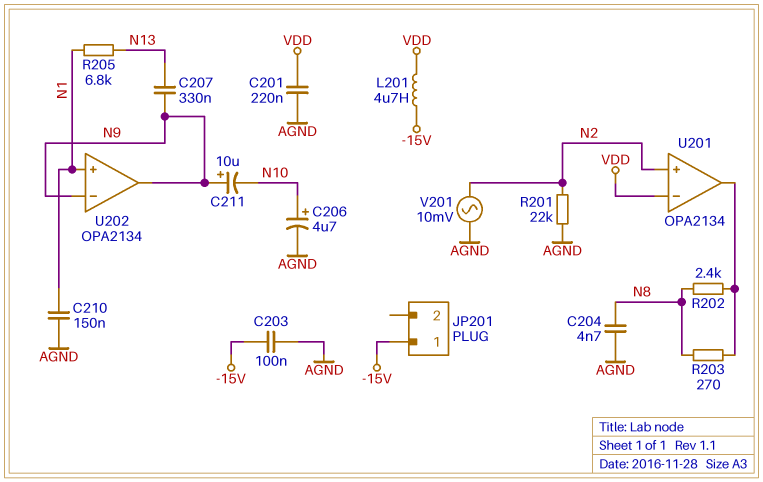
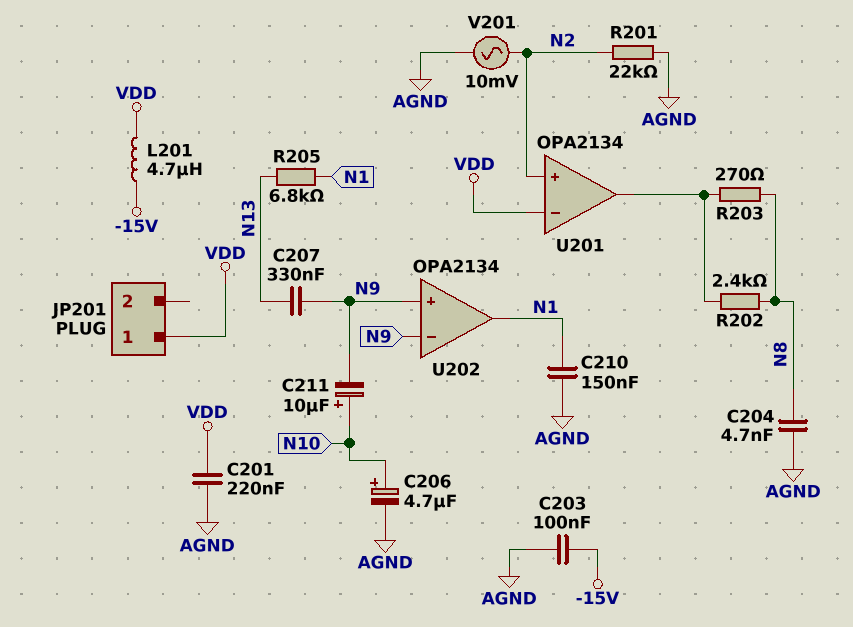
C211: 10uF (plus N9, minus N10) -> 10uF (plus N10, minus N9)
JP201 pin 1: -15V -> VDD
U202 pin in+: N1 -> N9
U202 pin out: N9 -> N1

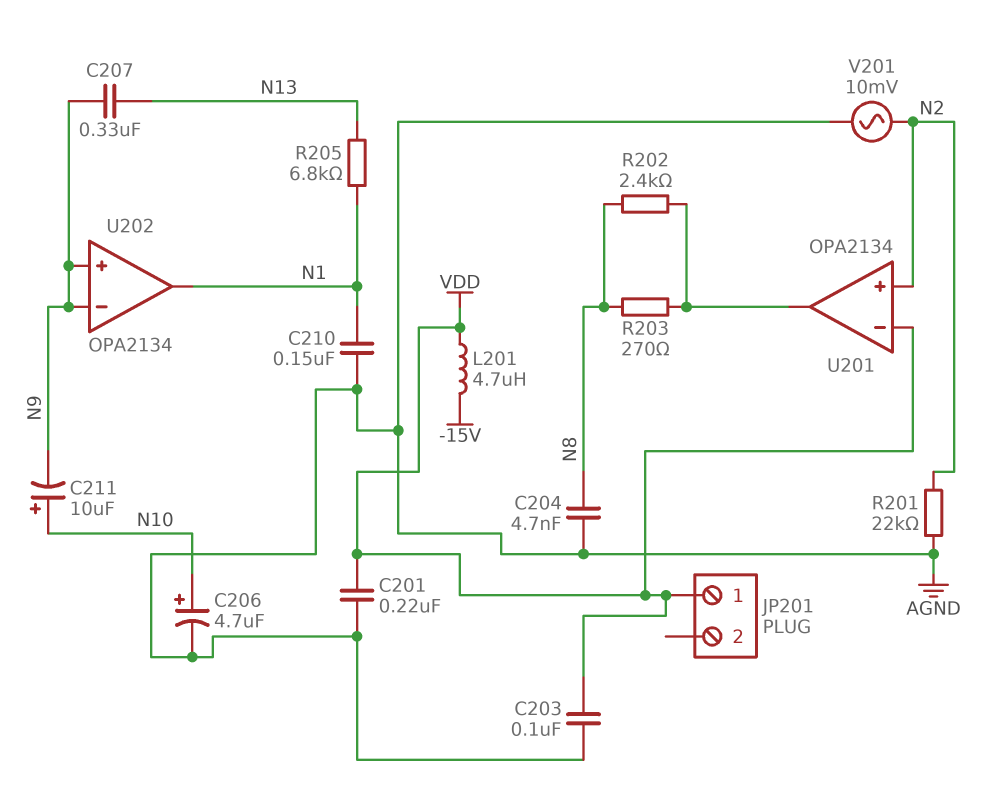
C203: 100nF (-15V, AGND) -> 100nF (AGND, VDD)

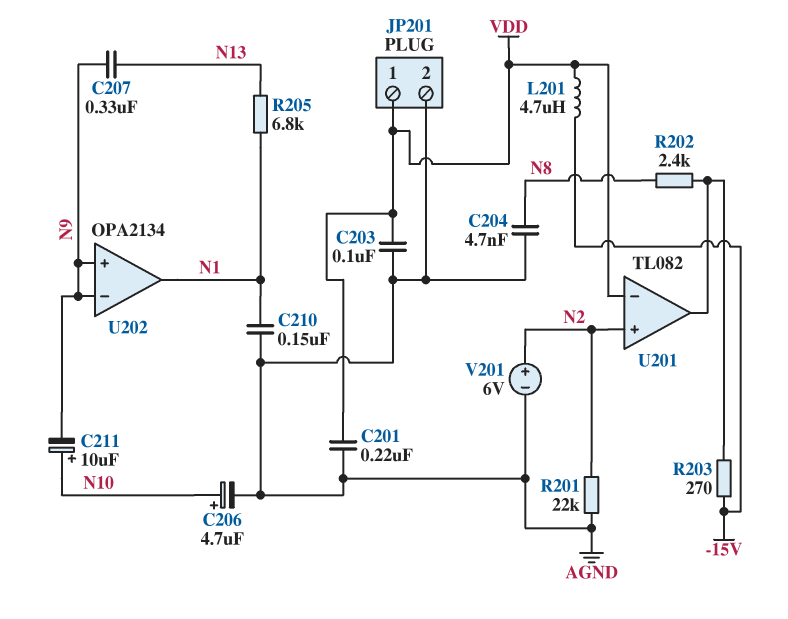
JP201 pin 2: none -> AGND
R203: 270 (N8, U201/out) -> 270 (-15V, U201/out)
U201: OPA2134 -> TL082
V201: AC 10mV (AGND, N2) -> 6V (plus N2, minus AGND)

